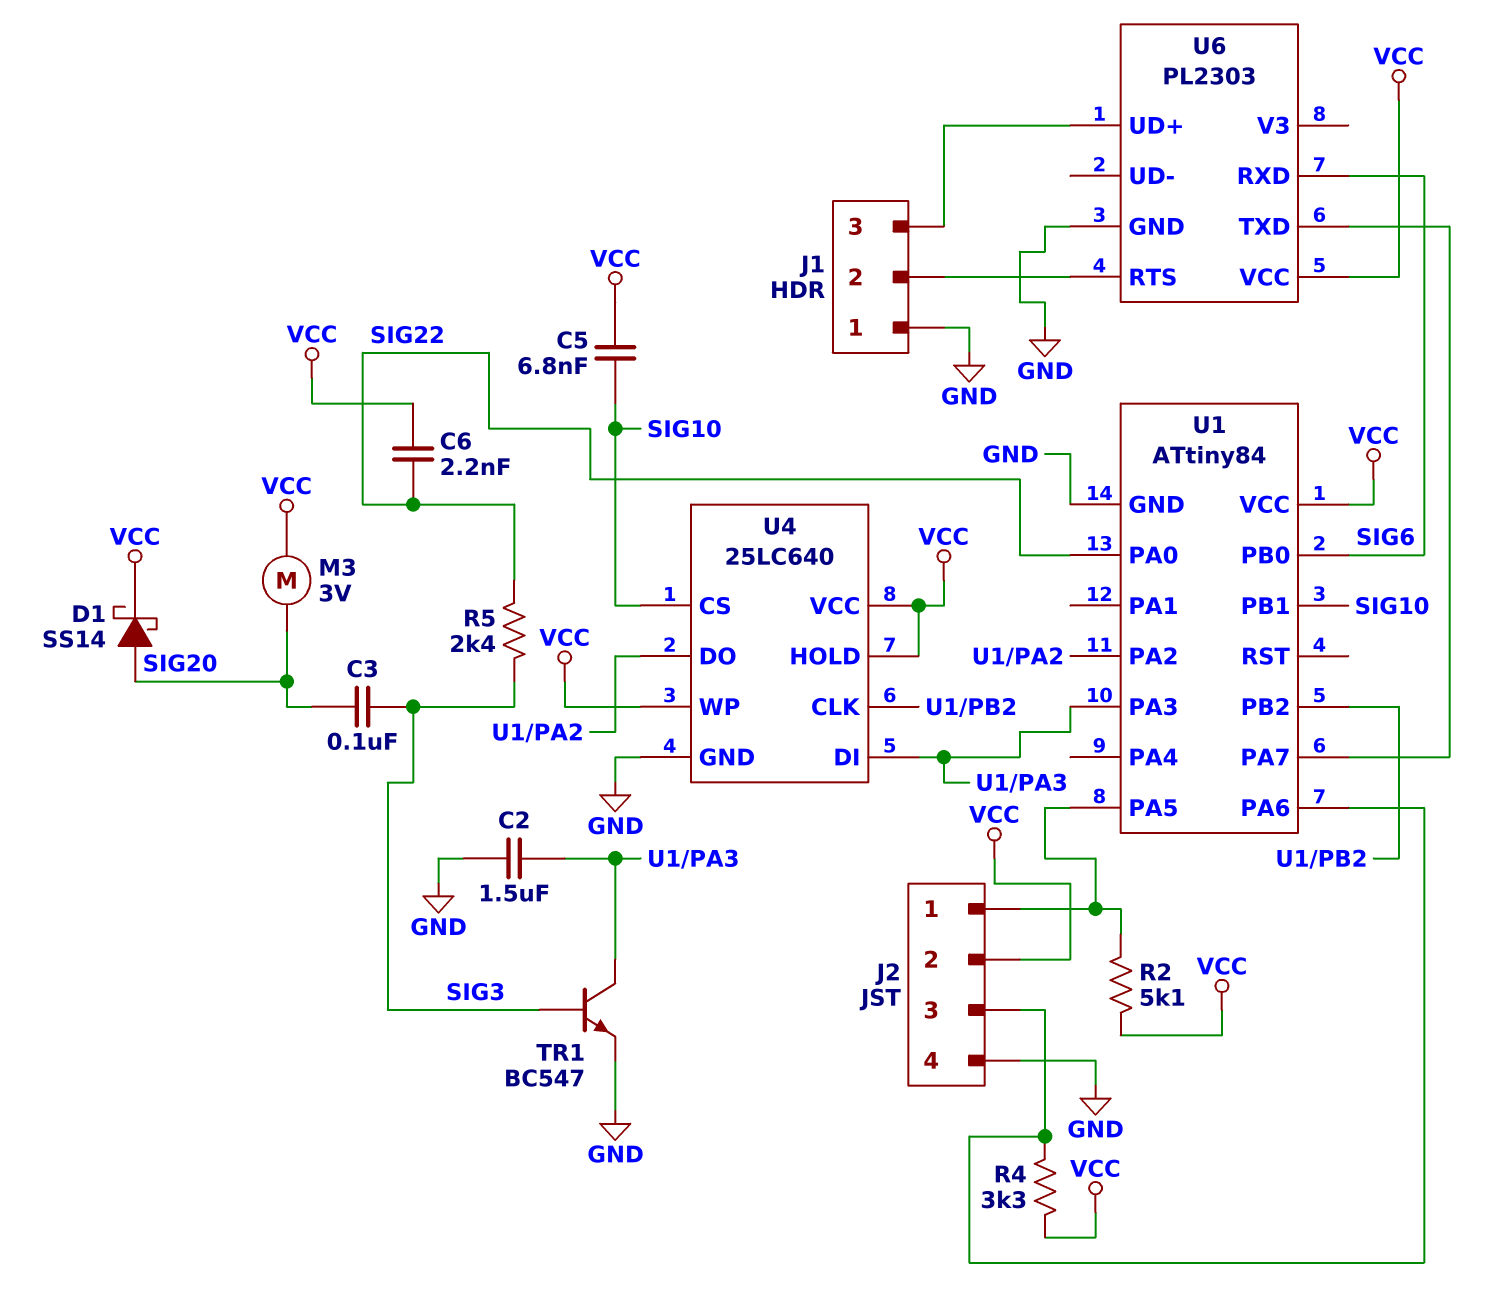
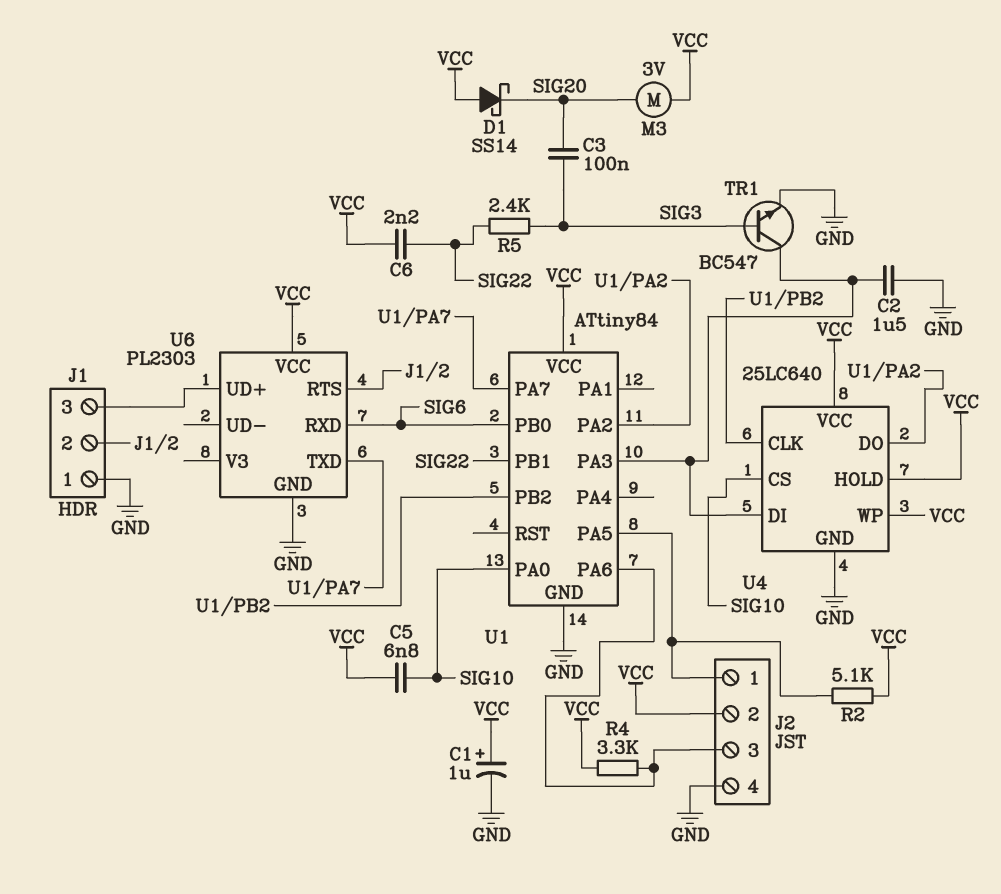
C1: none -> 1uF (plus VCC, minus GND)
D1: schottky SS14 (A SIG20, K VCC) -> schottky SS14 (A VCC, K SIG20)
U1 pin PA0: SIG22 -> SIG10
U1 pin PB1: SIG10 -> SIG22

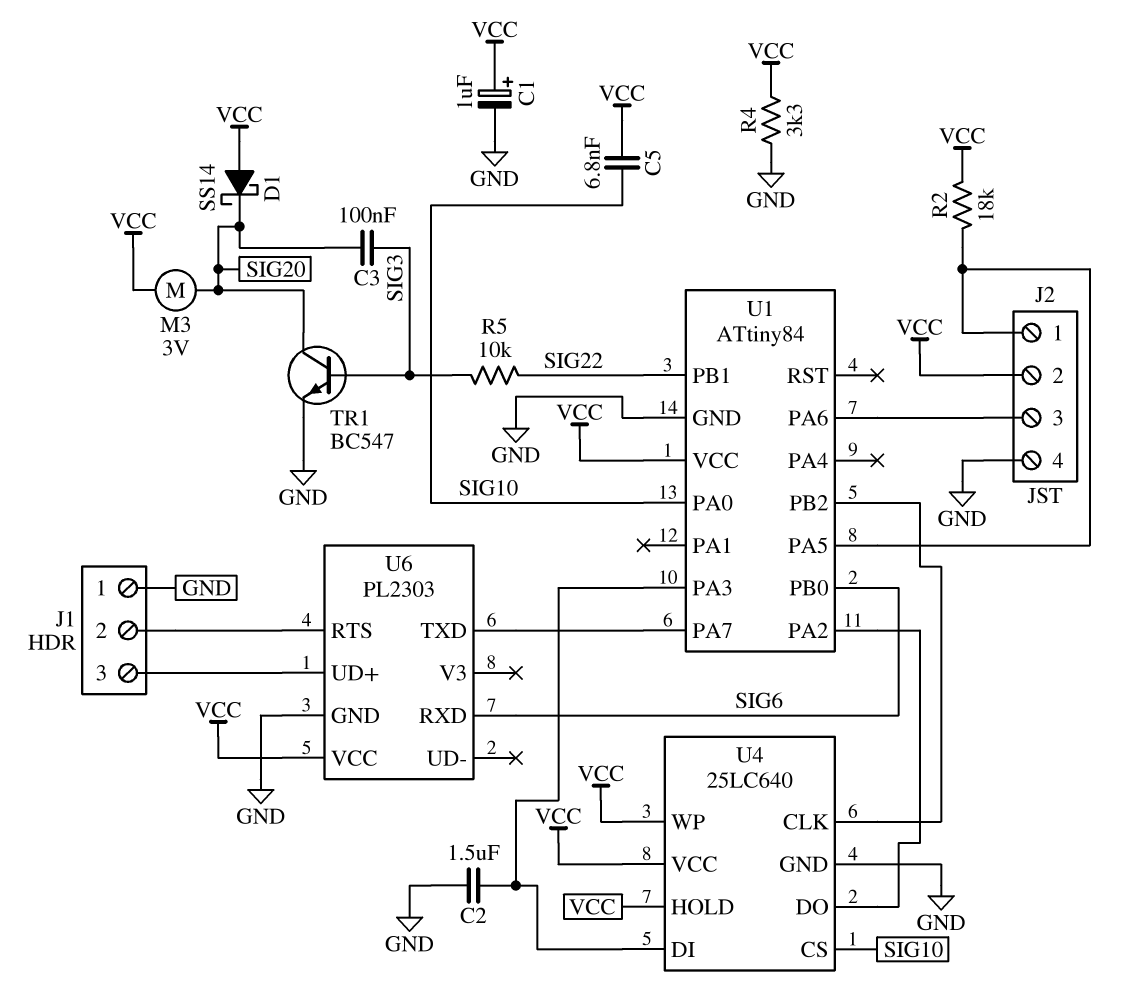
C6: 2.2nF (SIG22, VCC) -> none
R2: 5.1k (J2/1, VCC) -> 18k (J2/1, VCC)
R4: 3.3k (J2/3, VCC) -> 3.3k (GND, VCC)
R5: 2.4k (SIG3, SIG22) -> 10k (SIG3, SIG22)
TR1: NPN BC547 (B SIG3, C U1/PA3, E GND) -> NPN BC547 (B SIG3, C SIG20, E GND)

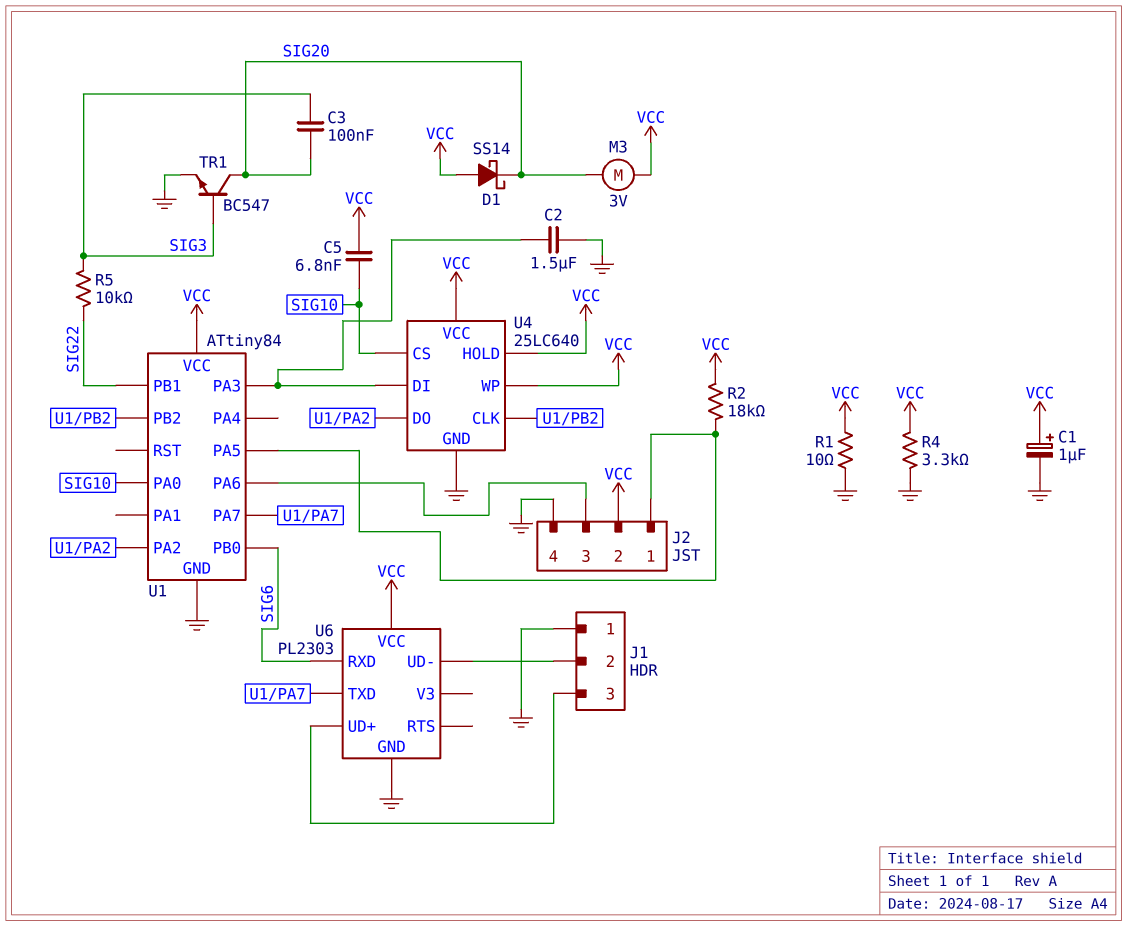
R1: none -> 10 (GND, VCC)
U6 pin RTS: J1/2 -> none
U6 pin UD-: none -> J1/2

